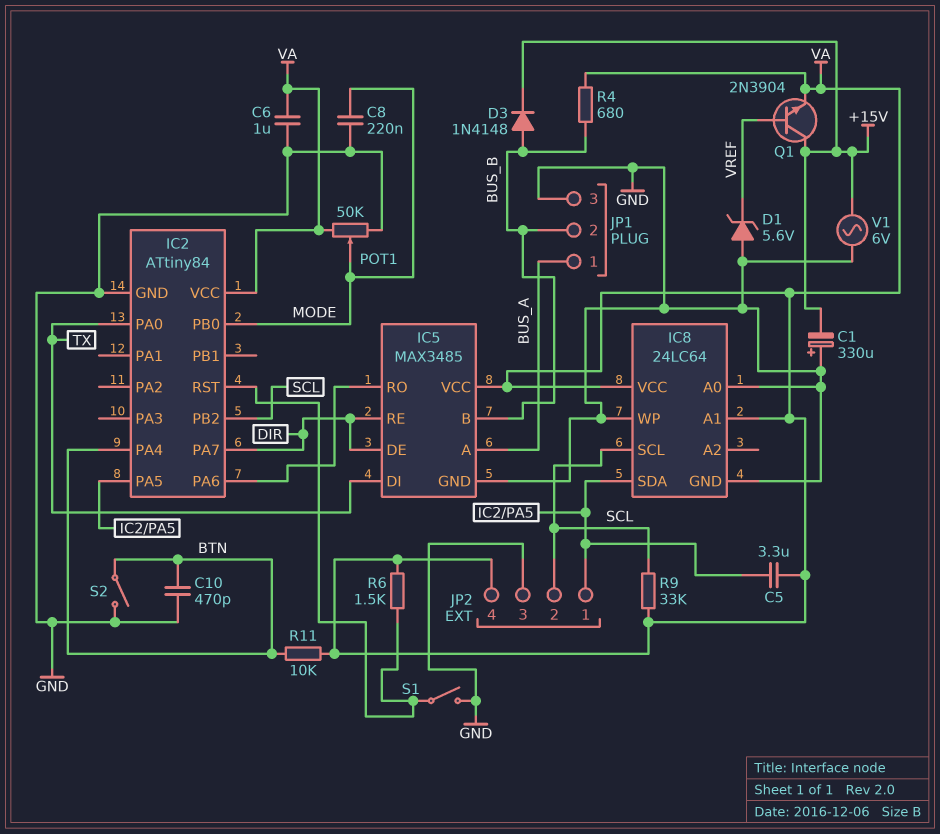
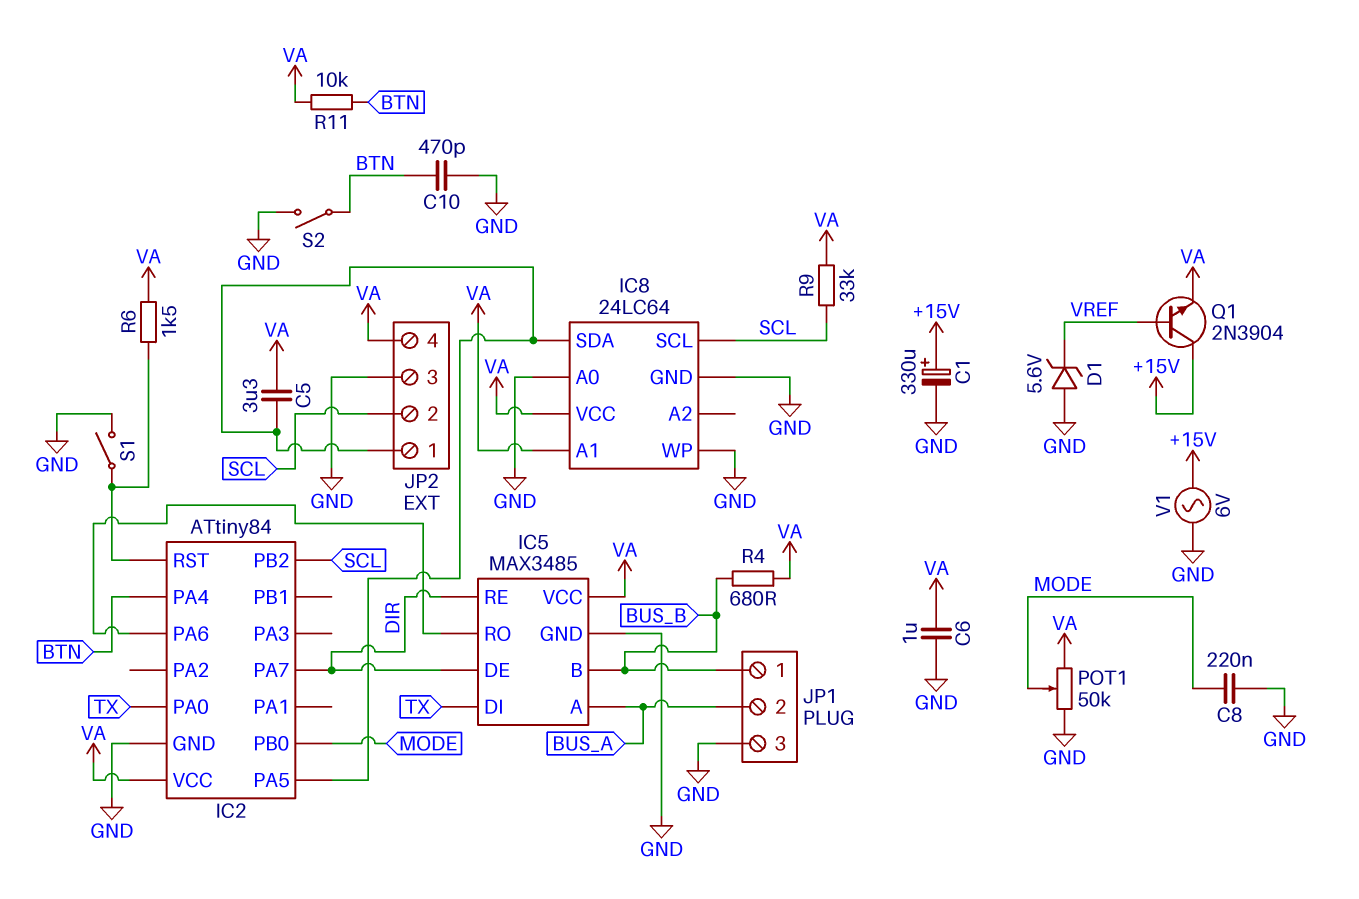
C1: 330uF (plus GND, minus +15V) -> 330uF (plus +15V, minus GND)
D3: diode 1N4148 (A BUS_B, K +15V) -> none
JP1 pin 1: BUS_A -> BUS_B
JP1 pin 2: BUS_B -> BUS_A

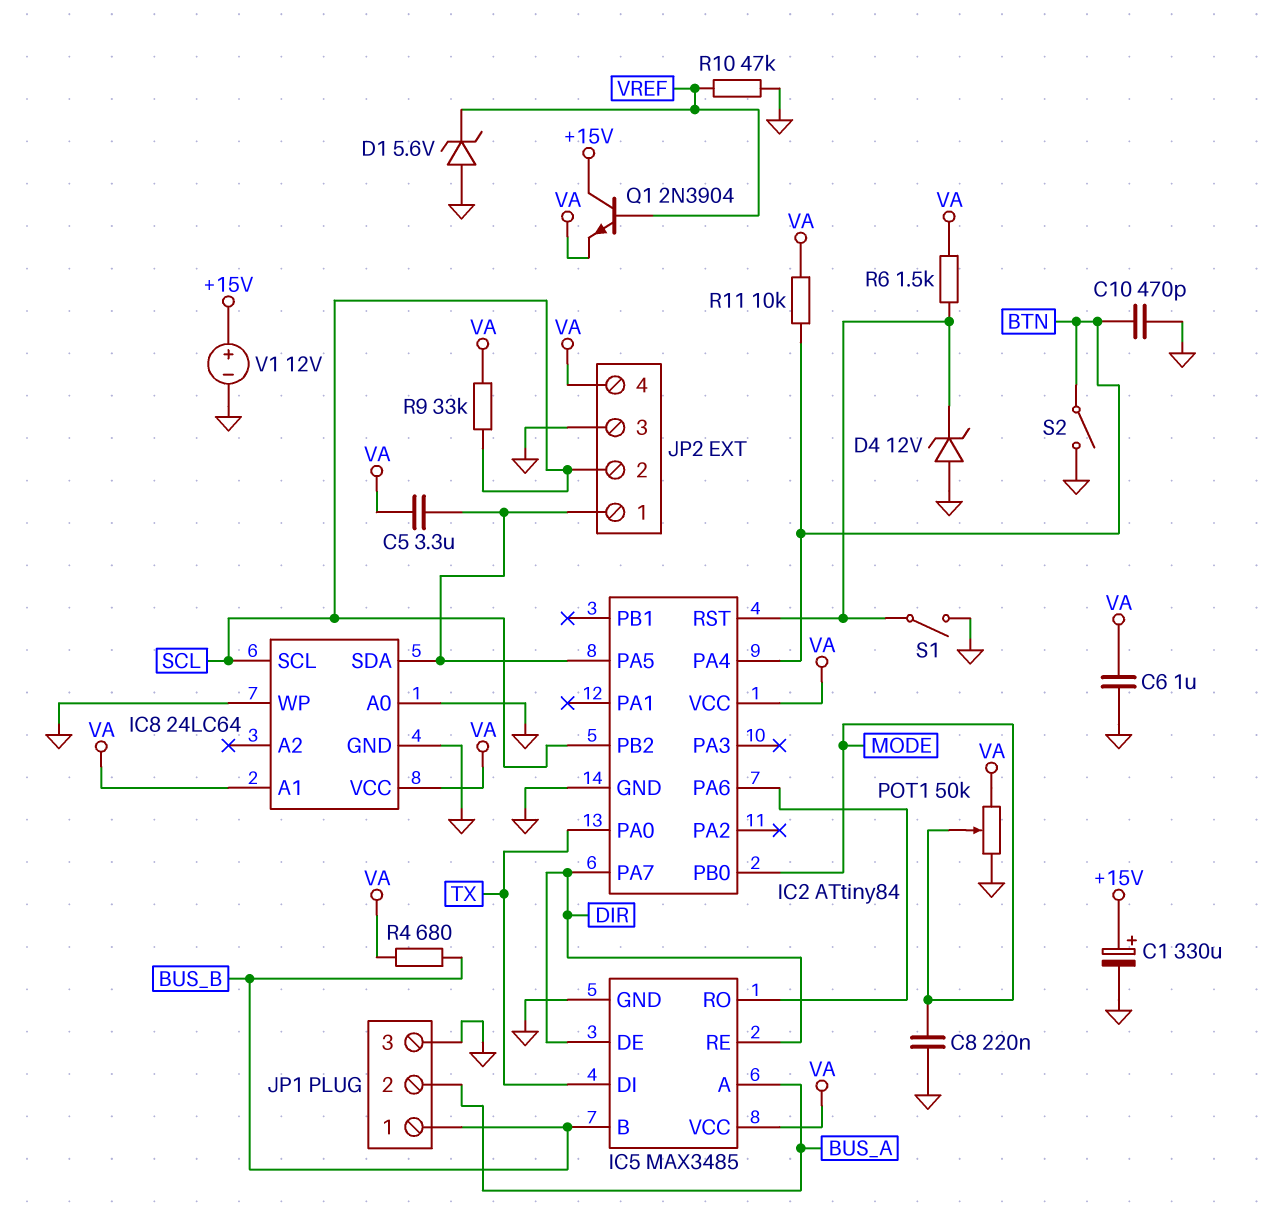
D4: none -> zener 12V (A GND, K IC2/RST)
R10: none -> 47k (GND, VREF)
V1: AC 6V (+15V, GND) -> 12V (plus +15V, minus GND)

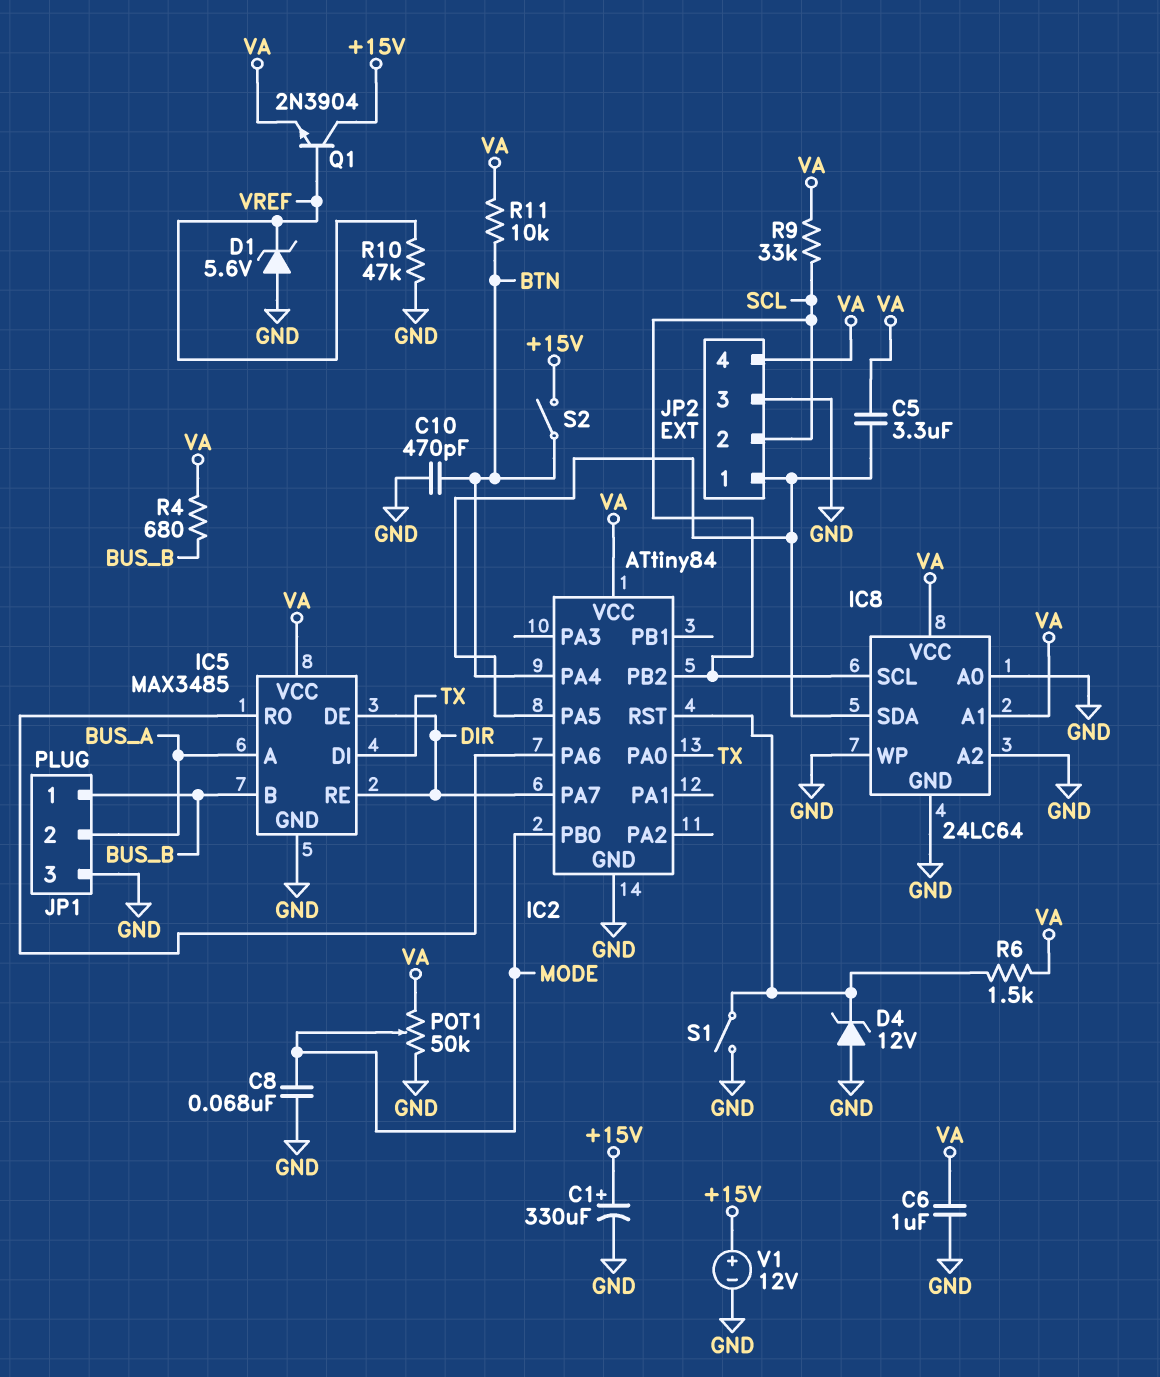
C8: 220nF (GND, MODE) -> 68nF (GND, MODE)
IC8 pin A2: none -> GND
S2: switch (BTN, GND) -> switch (+15V, BTN)

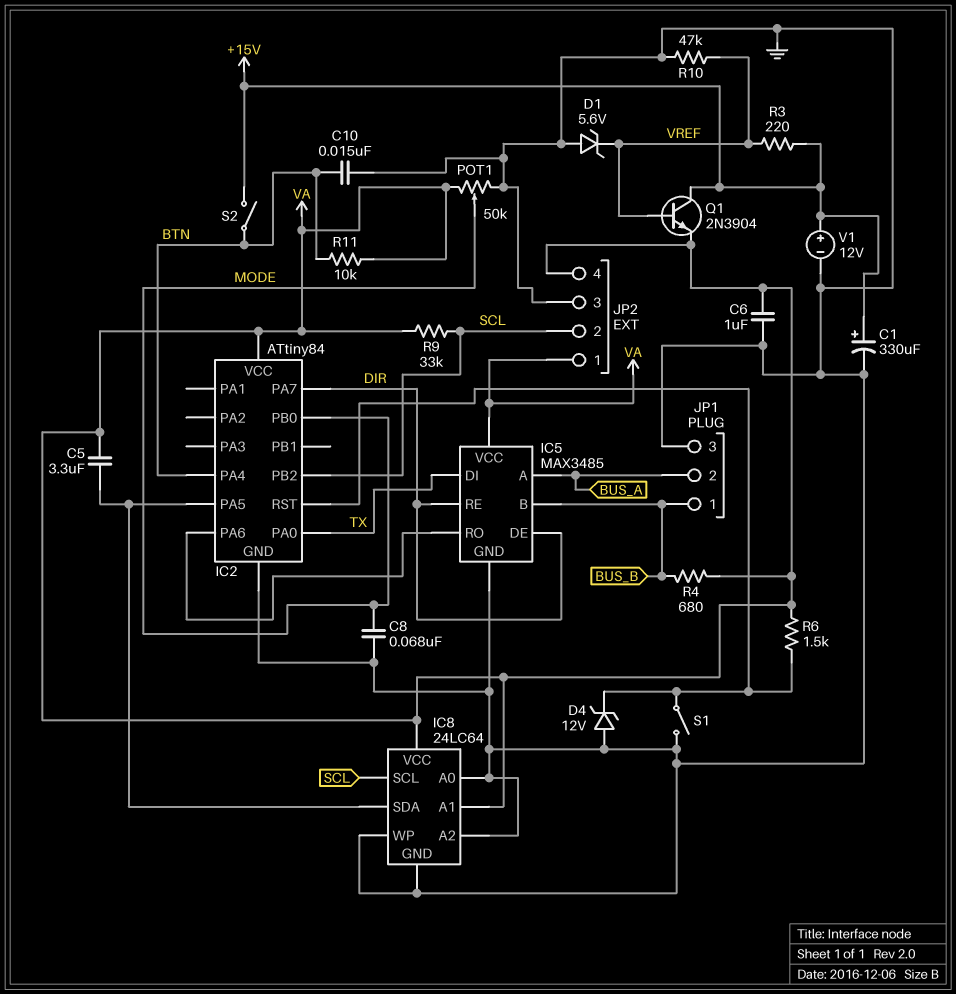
C10: 470pF (BTN, GND) -> 15nF (BTN, GND)
JP2 pin 1: IC2/PA5 -> VA
R3: none -> 220 (+15V, VREF)

